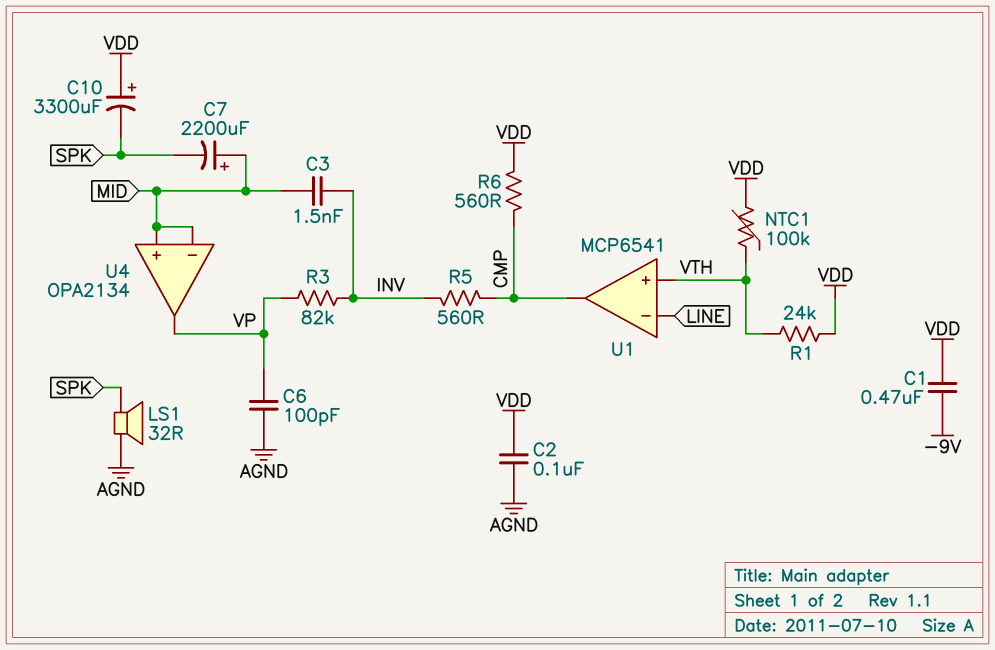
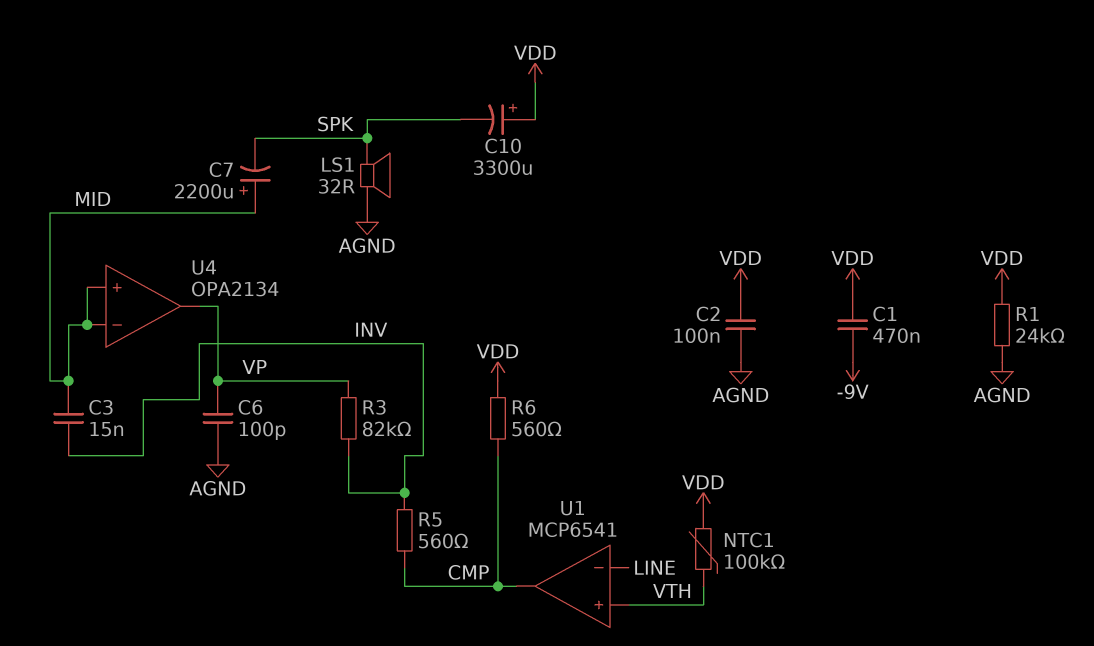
C3: 1.5nF (INV, MID) -> 15nF (INV, MID)
R1: 24k (VDD, VTH) -> 24k (AGND, VDD)

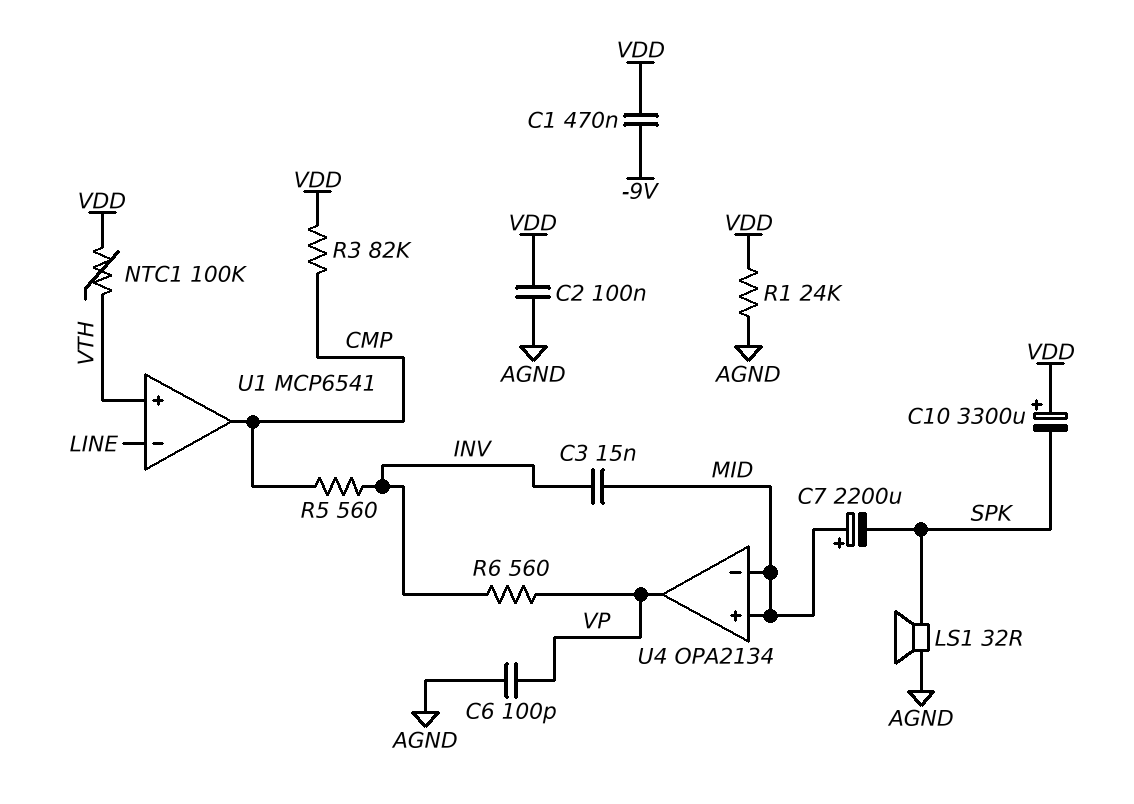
R3: 82k (INV, VP) -> 82k (CMP, VDD)
R6: 560 (CMP, VDD) -> 560 (INV, VP)

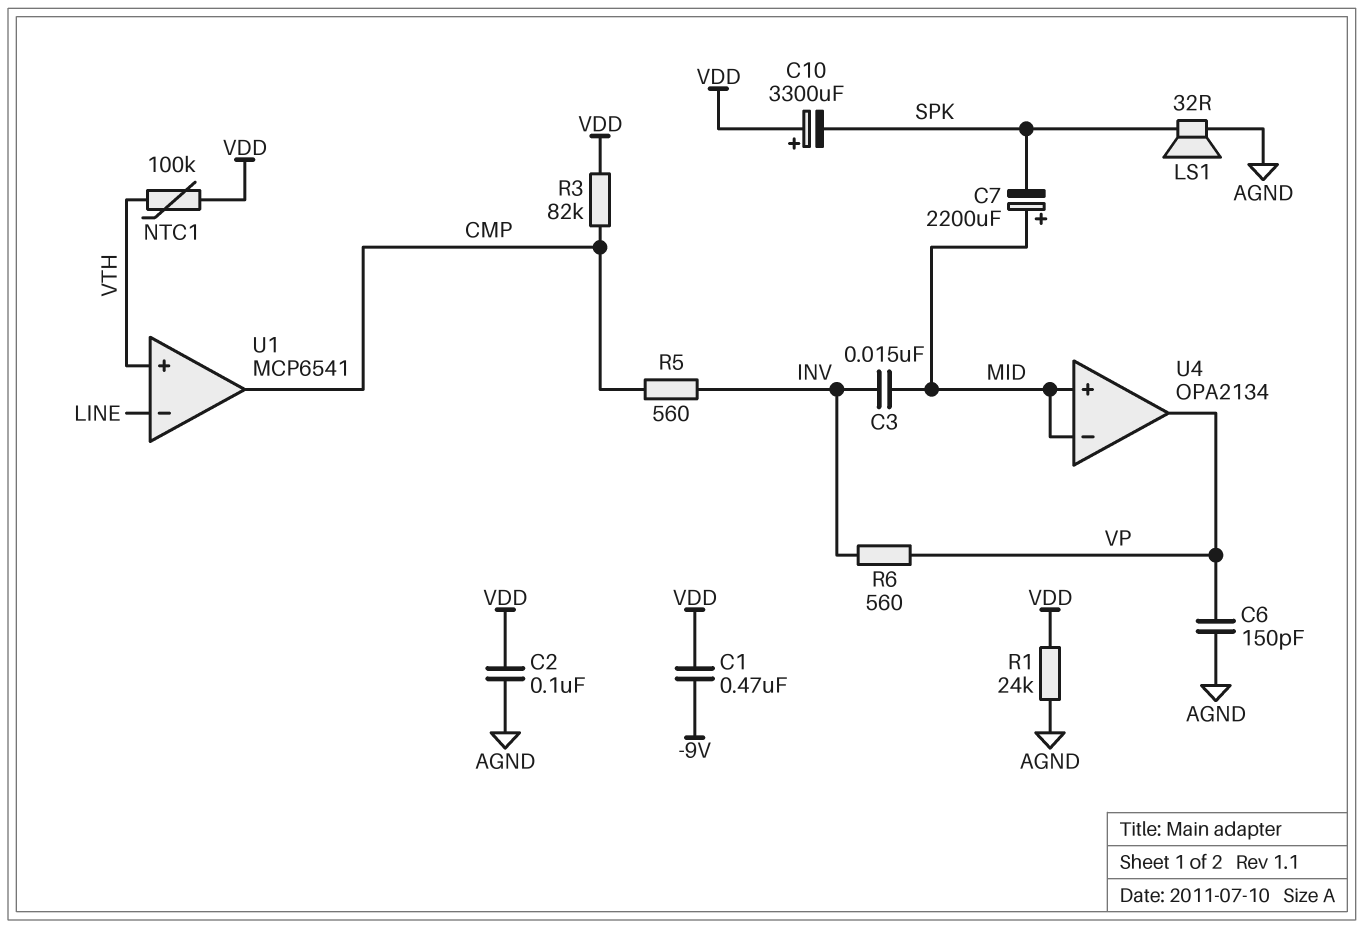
C6: 100pF (AGND, VP) -> 150pF (AGND, VP)

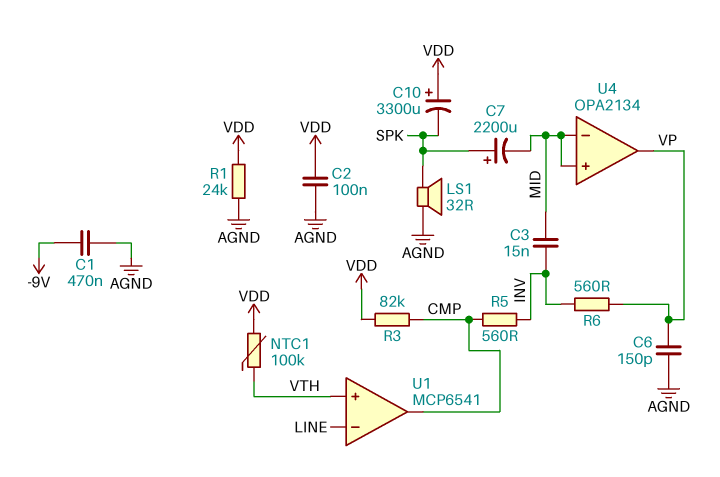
C1: 470nF (-9V, VDD) -> 470nF (-9V, AGND)
C7: 2200uF (plus MID, minus SPK) -> 2200uF (plus SPK, minus MID)

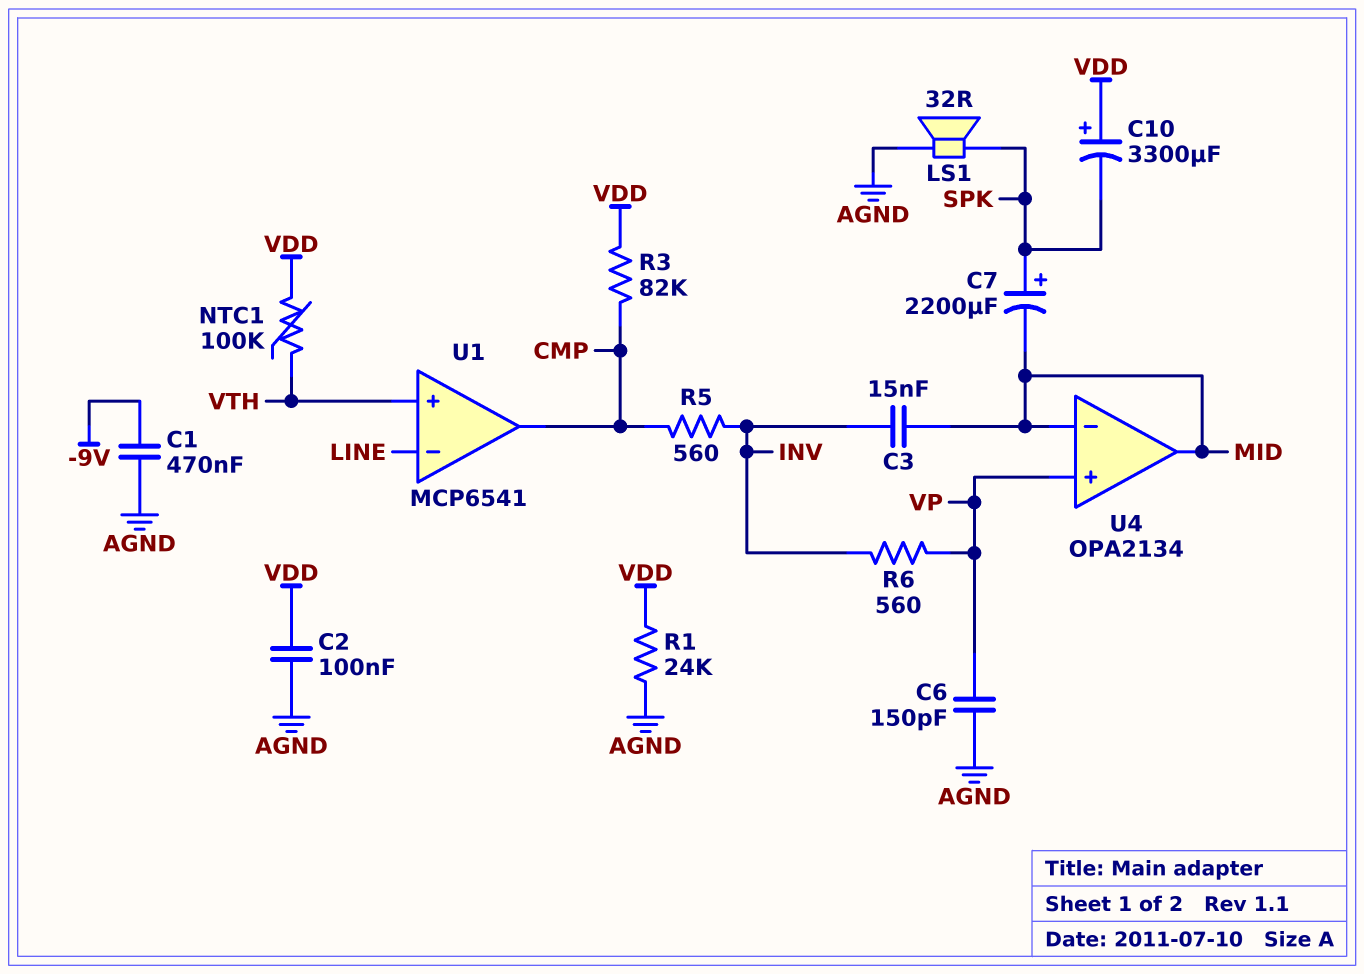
U4 pin in+: MID -> VP
U4 pin out: VP -> MID

